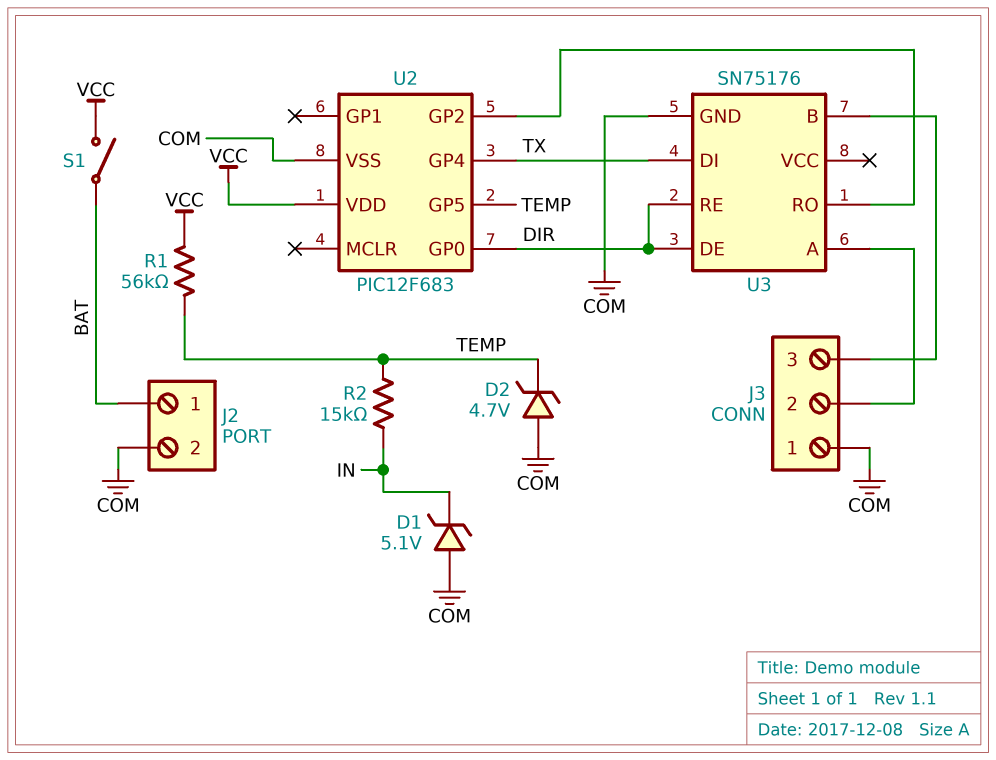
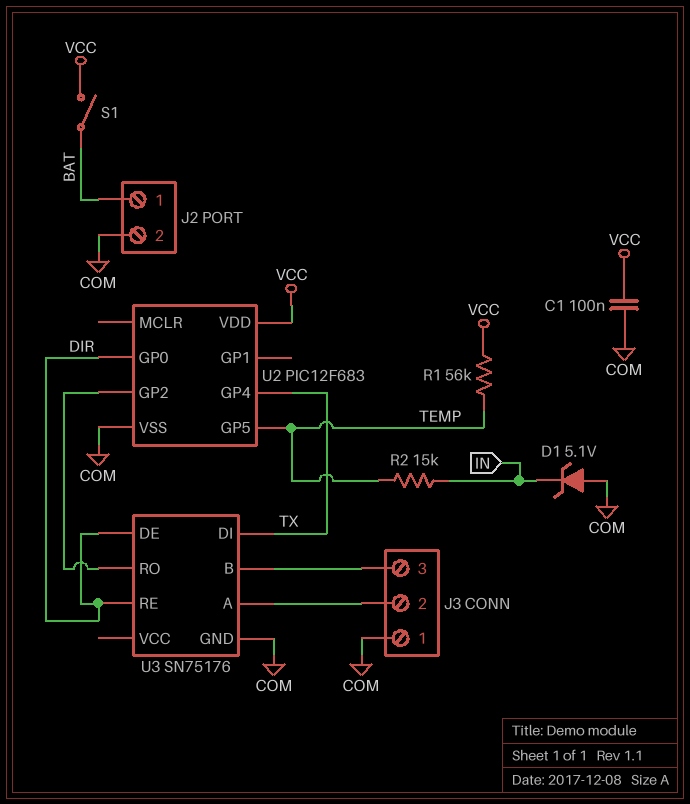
C1: none -> 100nF (COM, VCC)
D2: zener 4.7V (A COM, K TEMP) -> none

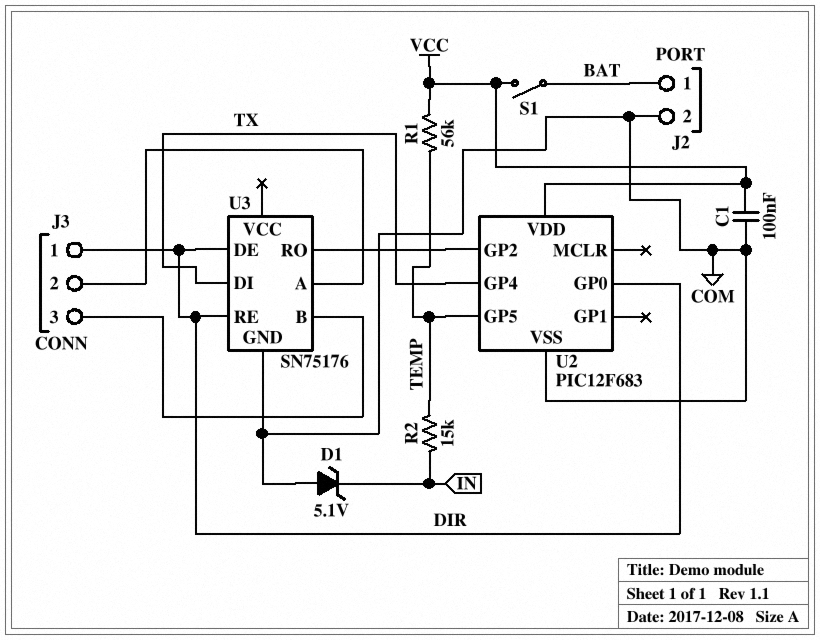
J3 pin 1: COM -> DIR

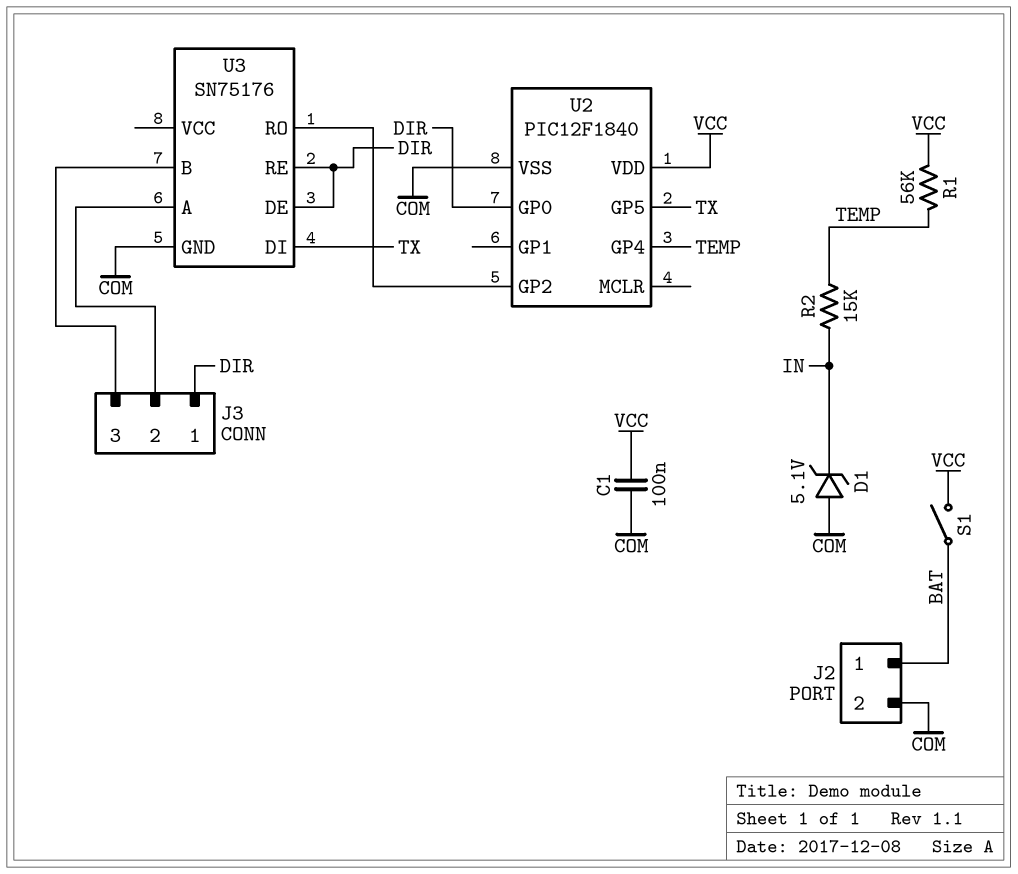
U2: PIC12F683 -> PIC12F1840
U2 pin GP4: TX -> TEMP
U2 pin GP5: TEMP -> TX

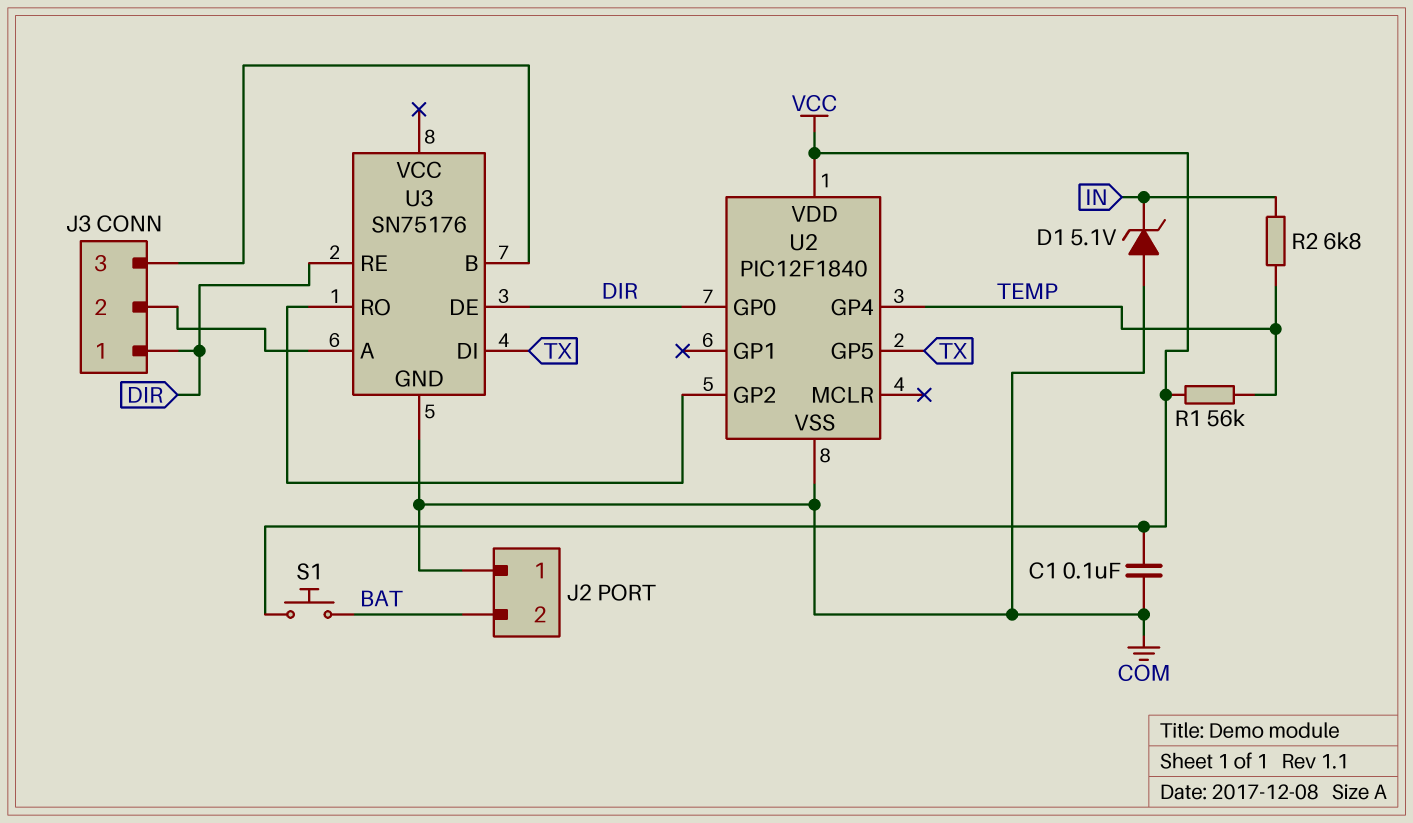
J2 pin 1: BAT -> COM
J2 pin 2: COM -> BAT
R2: 15k (IN, TEMP) -> 6.8k (IN, TEMP)
S1: switch (BAT, VCC) -> button (BAT, VCC)

